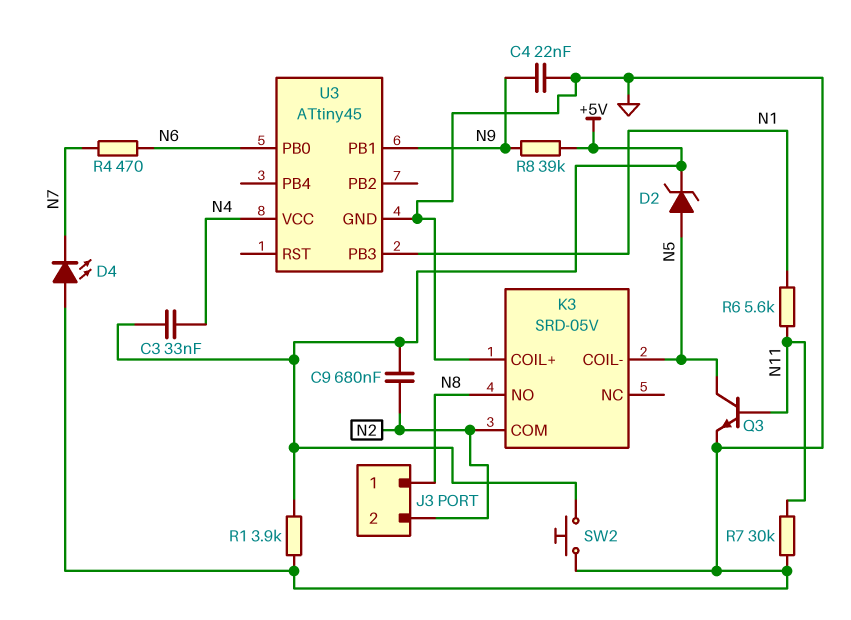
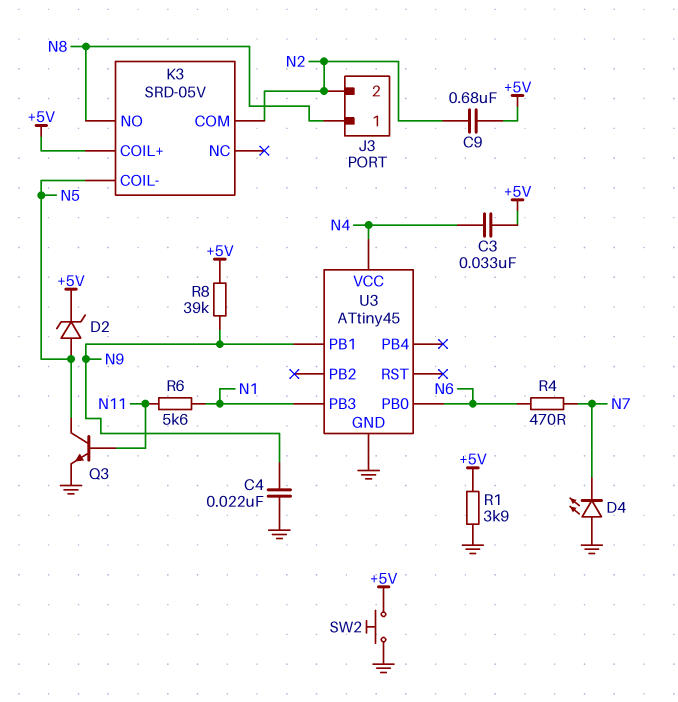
K3 pin COIL+: GND -> +5V
R7: 30k (GND, N11) -> none

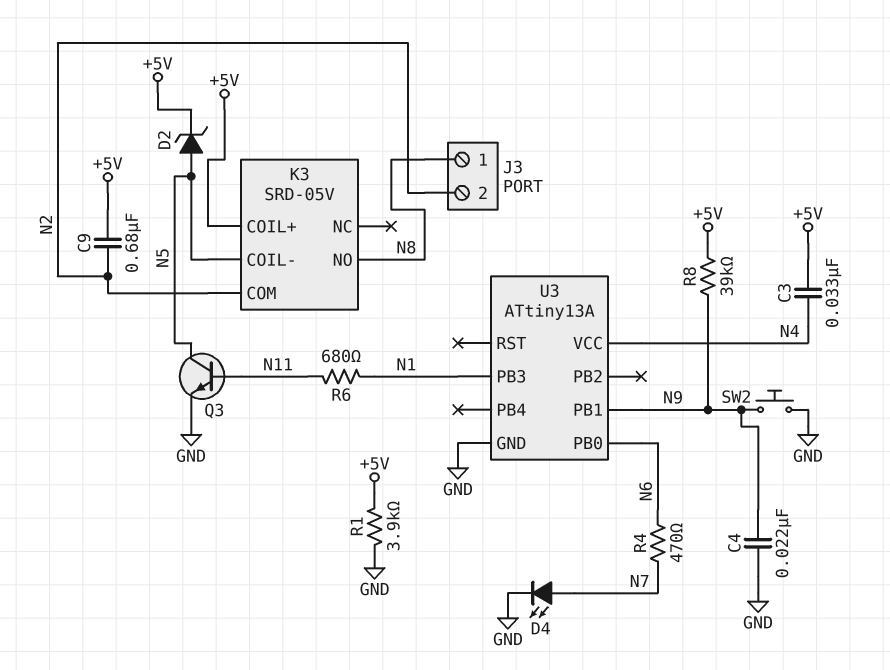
D4: LED (A GND, K N7) -> LED (A N7, K GND)
R6: 5.6k (N1, N11) -> 680 (N1, N11)
SW2: button (+5V, GND) -> button (GND, N9)
U3: ATtiny45 -> ATtiny13A

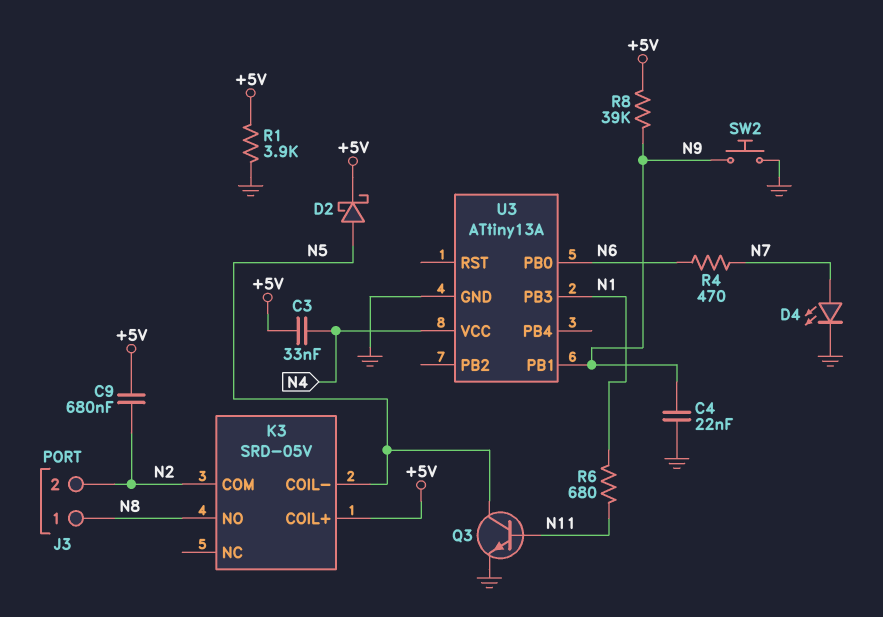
D2: zener (A N5, K +5V) -> schottky (A N5, K +5V)

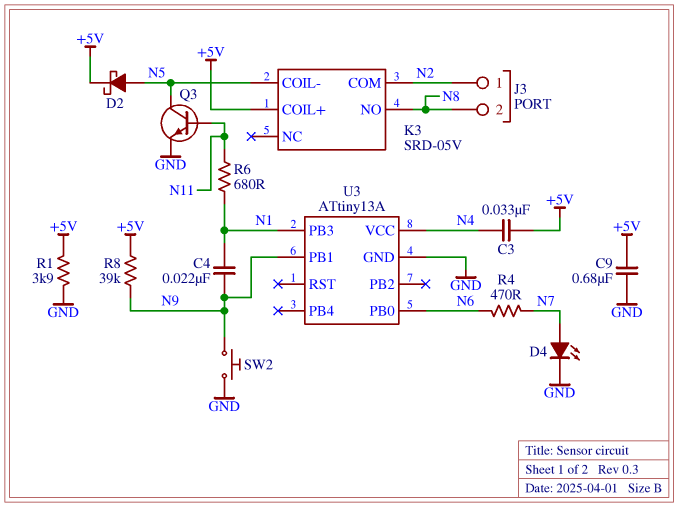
C4: 22nF (GND, N9) -> 22nF (N1, N9)
C9: 680nF (+5V, N2) -> 680nF (+5V, GND)
J3 pin 1: N8 -> N2
J3 pin 2: N2 -> N8

